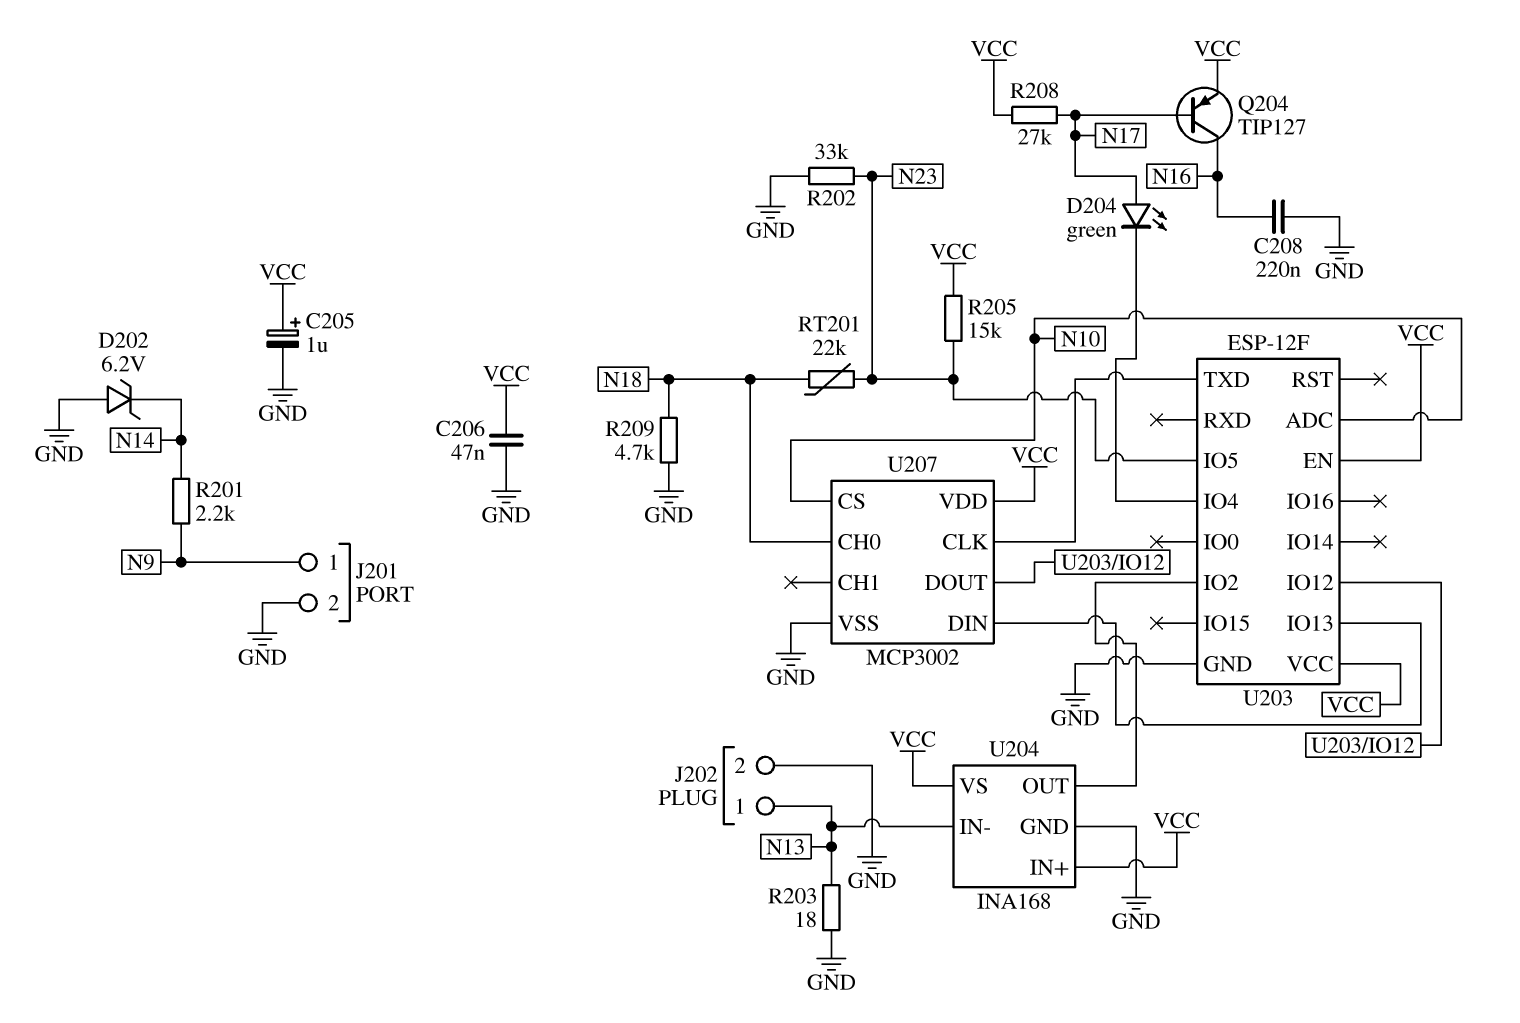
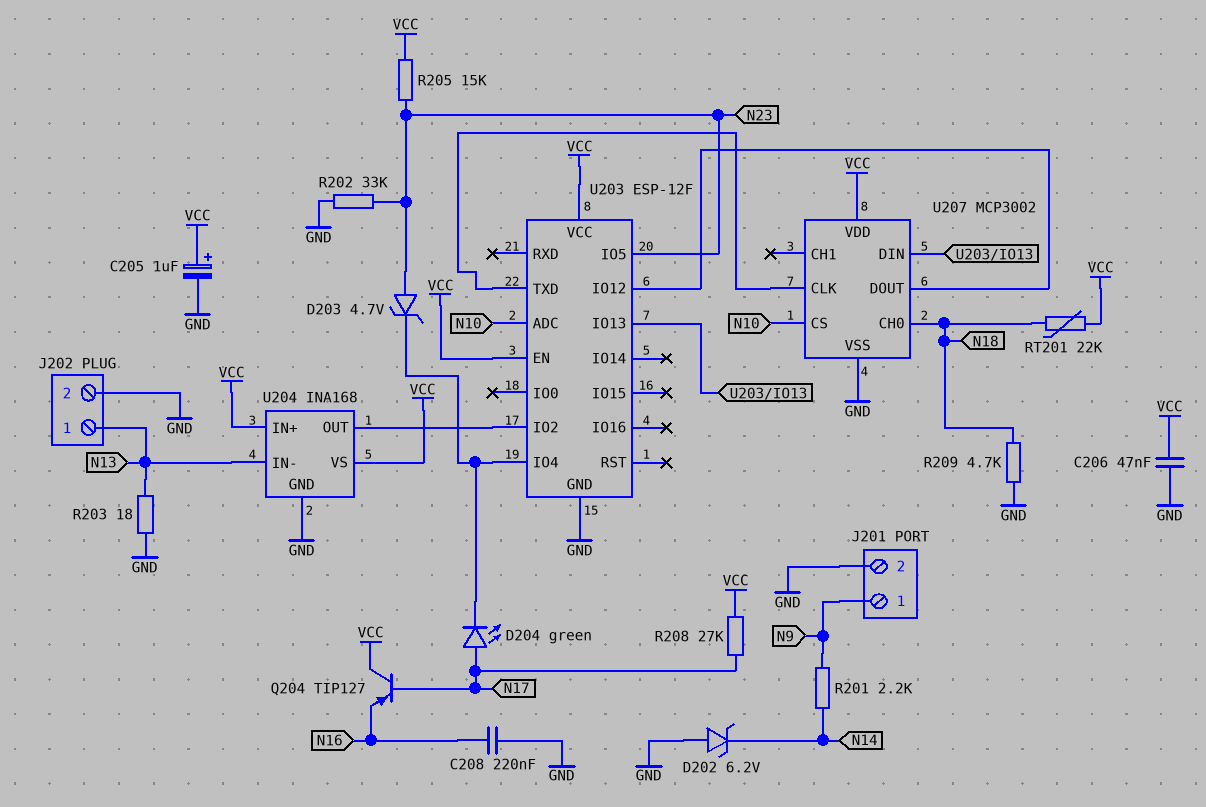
D203: none -> zener 4.7V (A N23, K U203/IO4)
Q204: PNP TIP127 (B N17, C N16, E VCC) -> PNP TIP127 (B N17, C VCC, E N16)
RT201: 22k (N18, N23) -> 22k (N18, VCC)

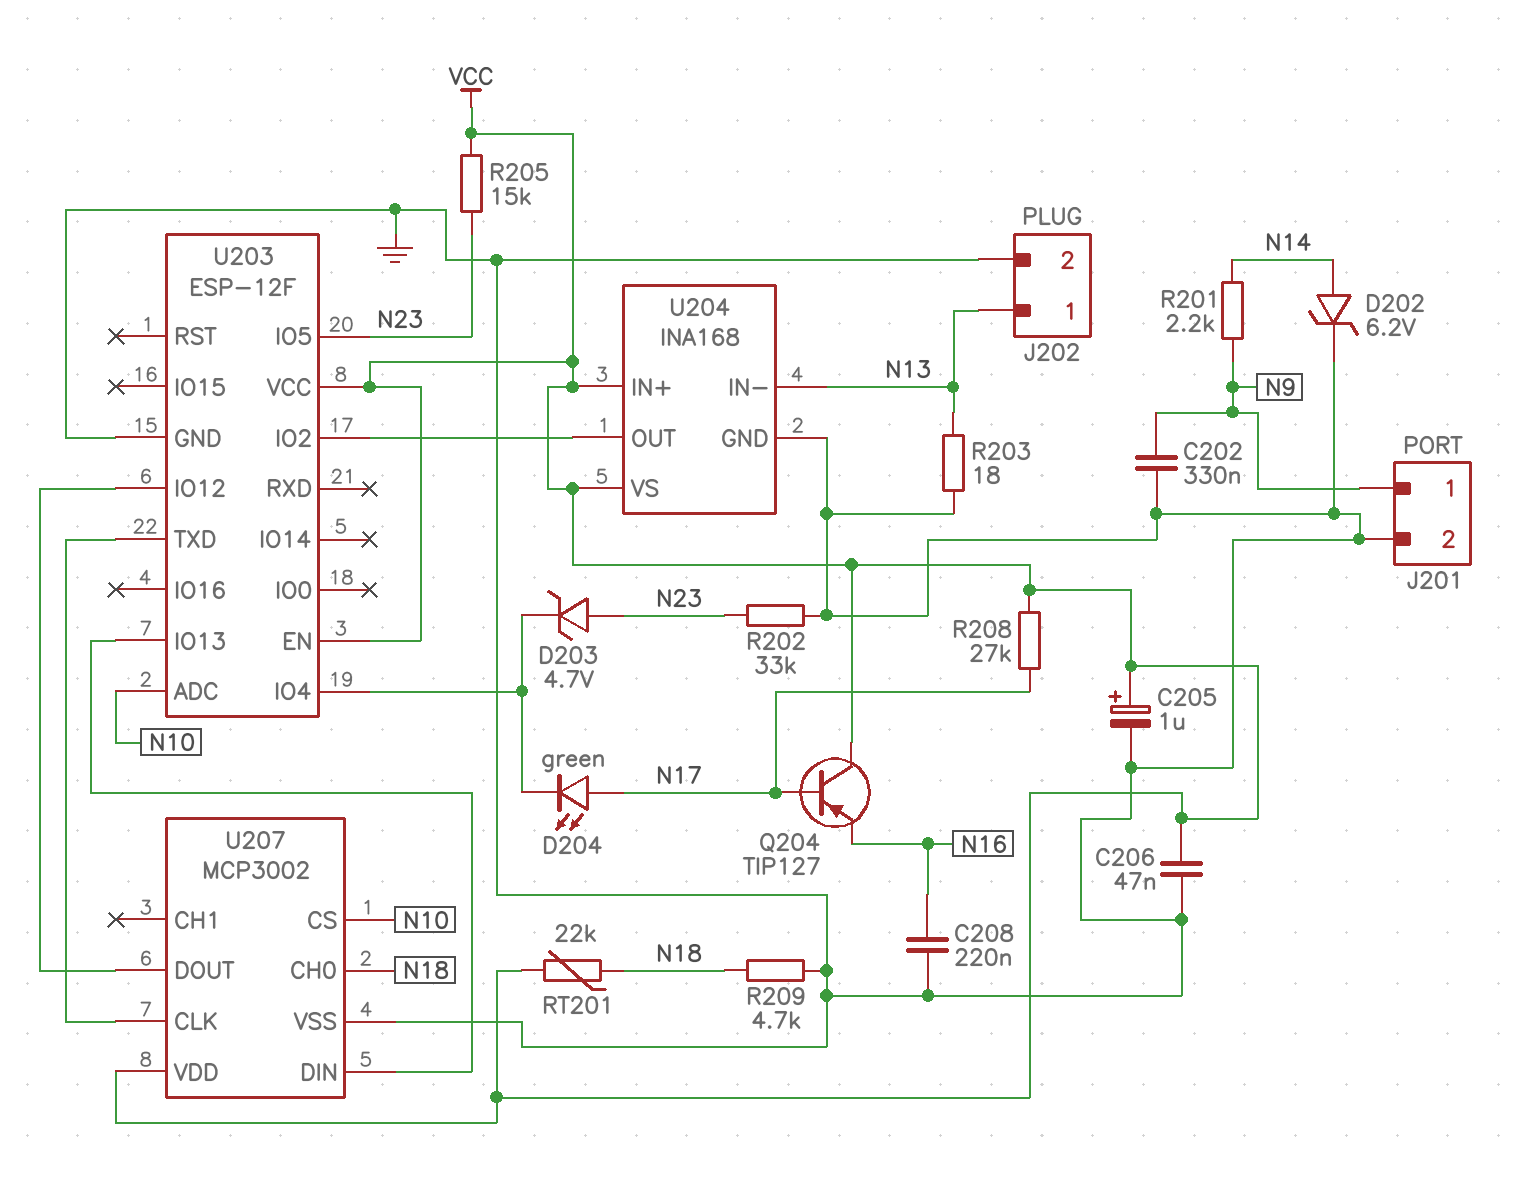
C202: none -> 330nF (GND, N9)
D202: zener 6.2V (A GND, K N14) -> zener 6.2V (A N14, K GND)

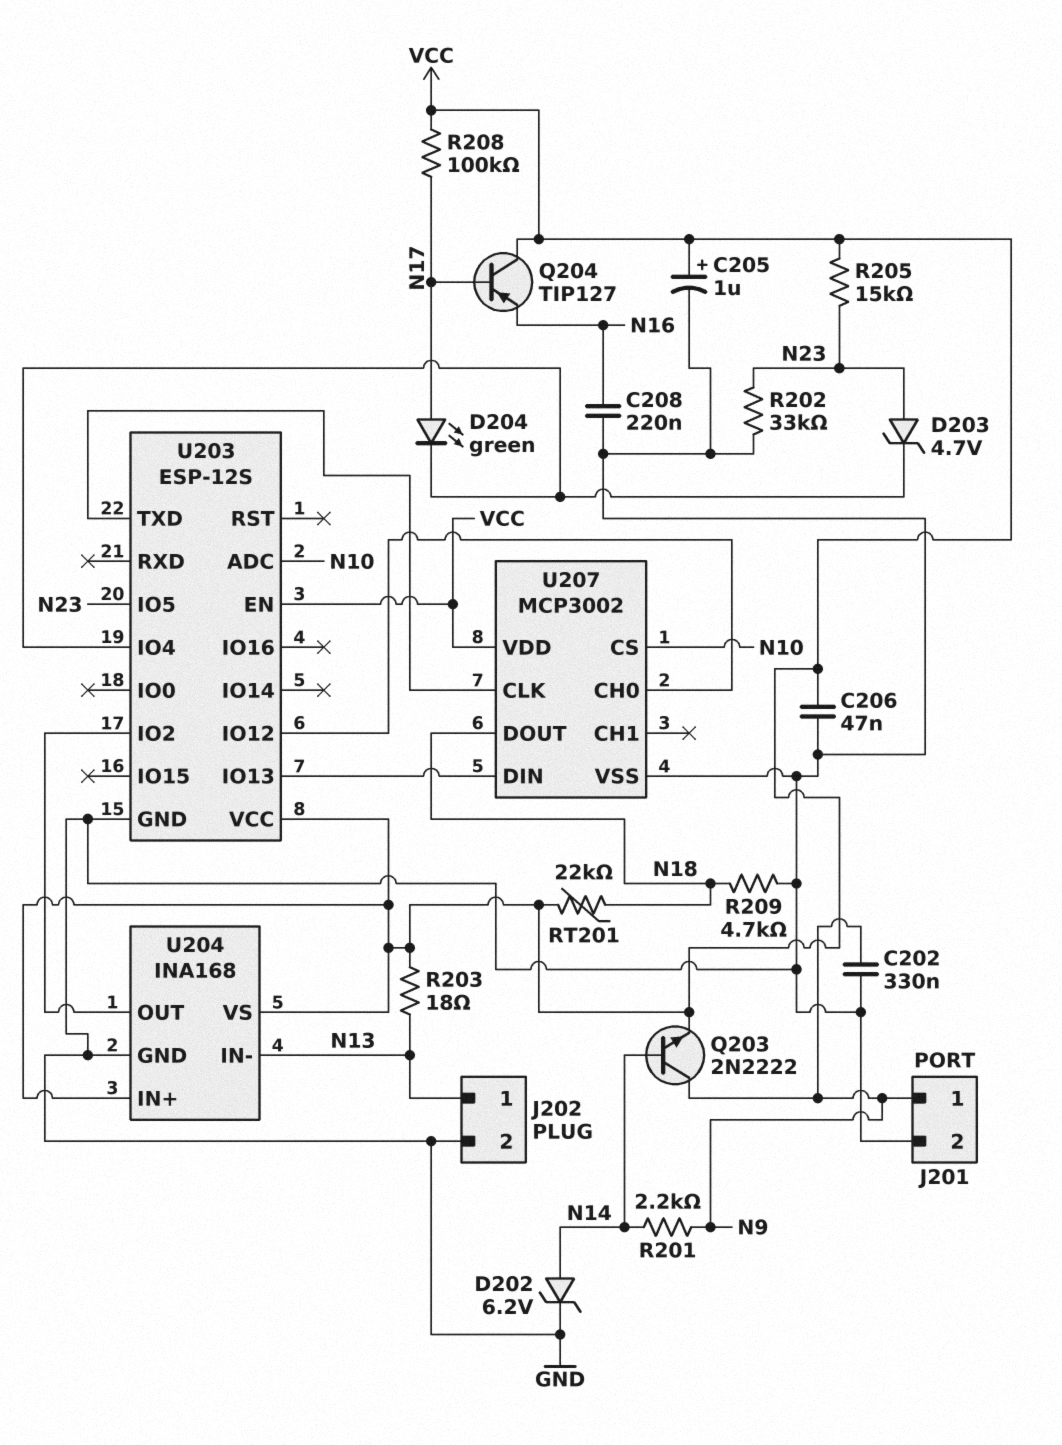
Q203: none -> NPN 2N2222 (B N14, C N9, E VCC)
R203: 18 (GND, N13) -> 18 (N13, VCC)
R208: 27k (N17, VCC) -> 100k (N17, VCC)
U203: ESP-12F -> ESP-12S
U207 pin CH0: N18 -> U203/IO12
U207 pin DOUT: U203/IO12 -> N18

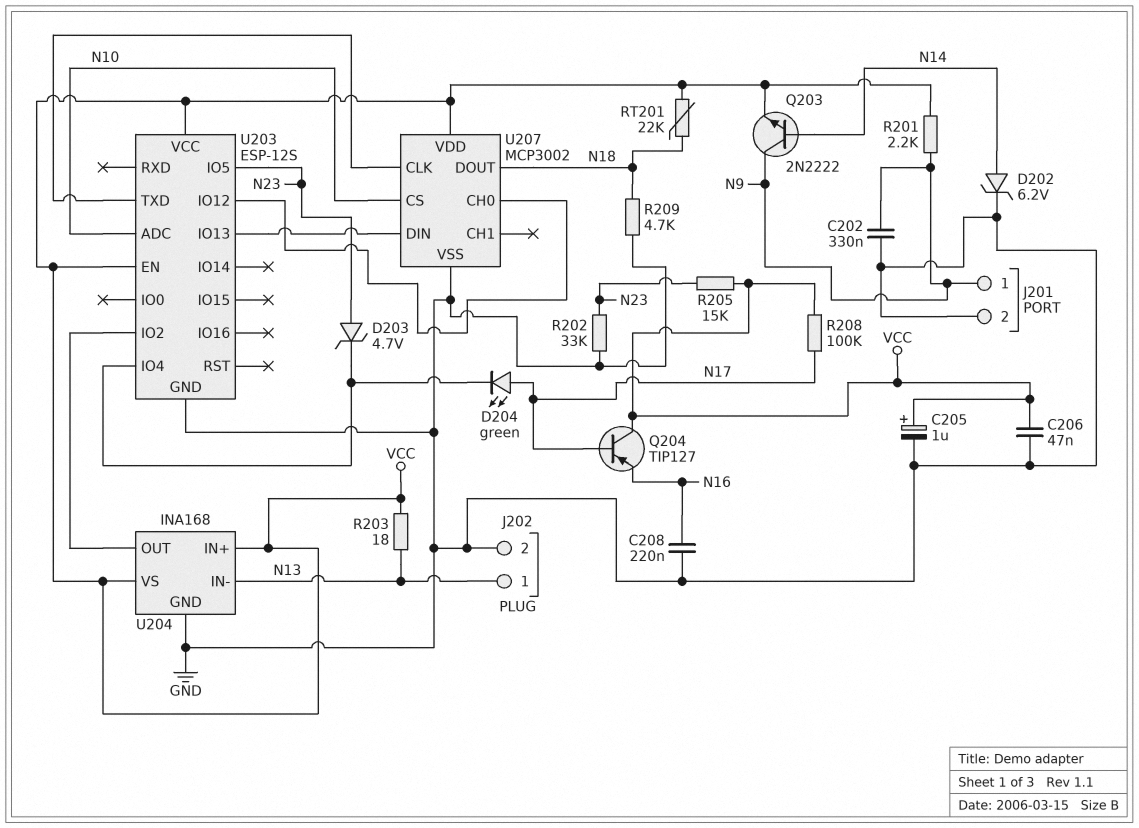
R201: 2.2k (N9, N14) -> 2.2k (N9, VCC)

